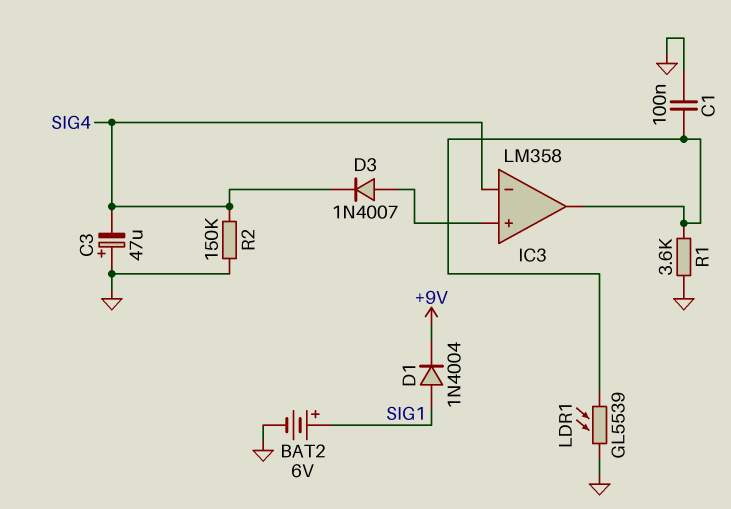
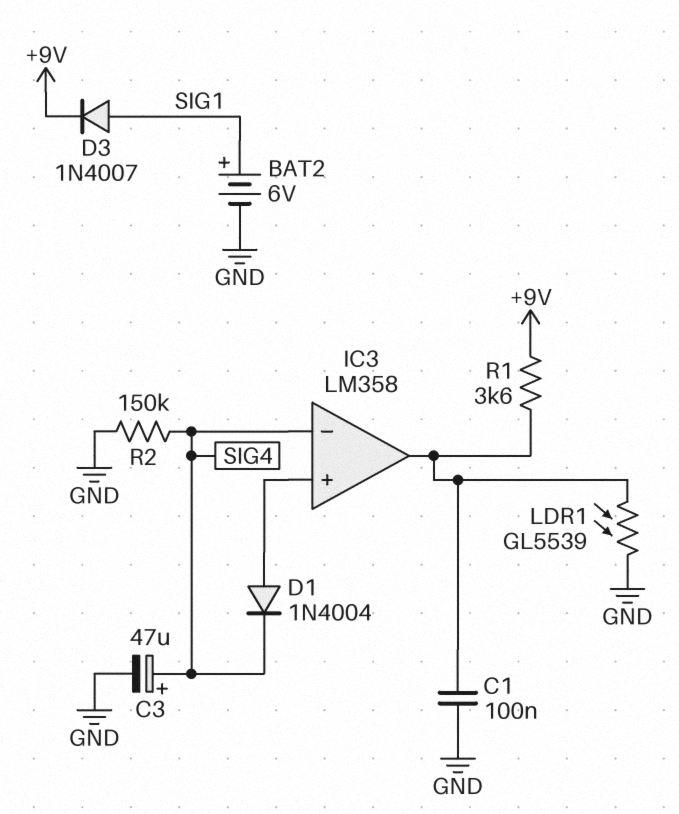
C3: 47uF (plus GND, minus SIG4) -> 47uF (plus SIG4, minus GND)
D1: diode 1N4004 (A SIG1, K +9V) -> diode 1N4004 (A IC3/in+, K SIG4)
D3: diode 1N4007 (A IC3/in+, K SIG4) -> diode 1N4007 (A SIG1, K +9V)
R1: 3.6k (GND, IC3/out) -> 3.6k (+9V, IC3/out)

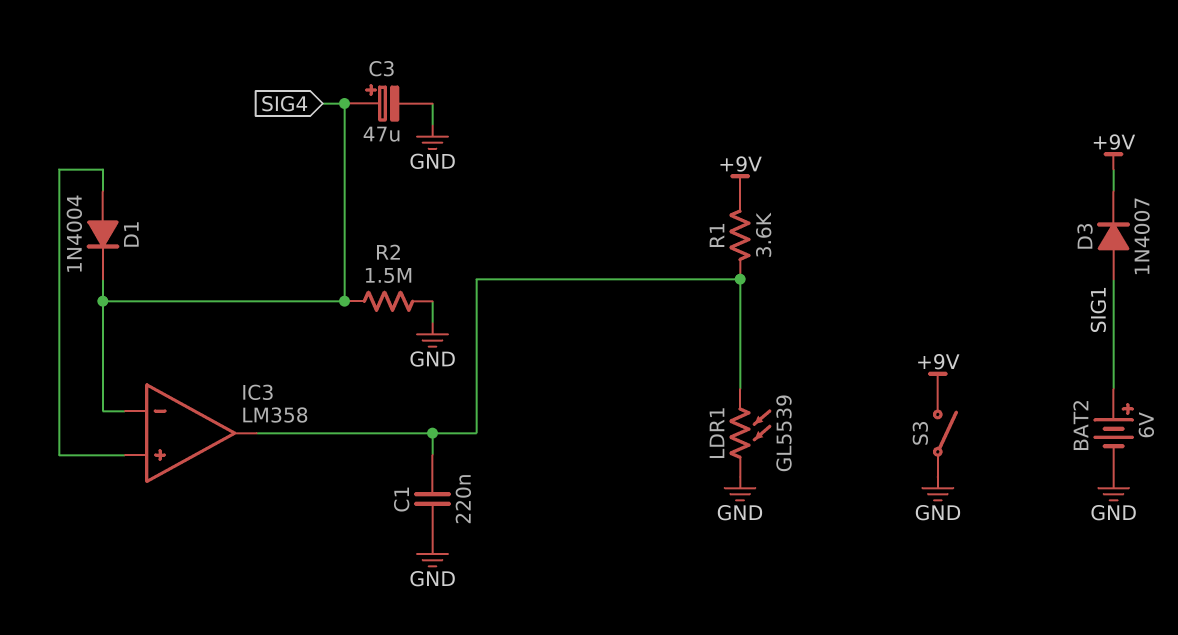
C1: 100nF (GND, IC3/out) -> 220nF (GND, IC3/out)
R2: 150k (GND, SIG4) -> 1.5M (GND, SIG4)
S3: none -> switch (+9V, GND)

